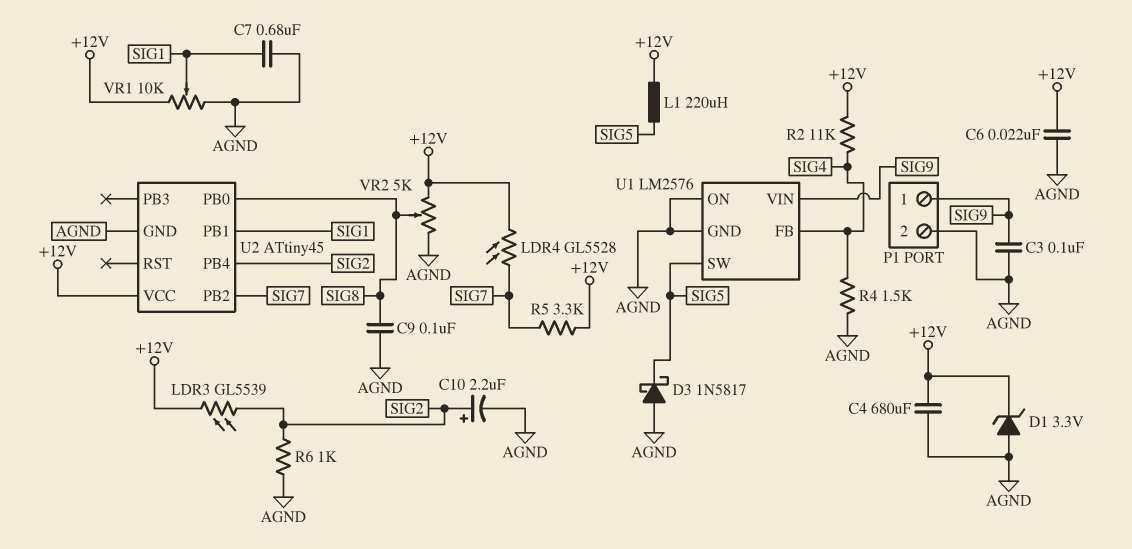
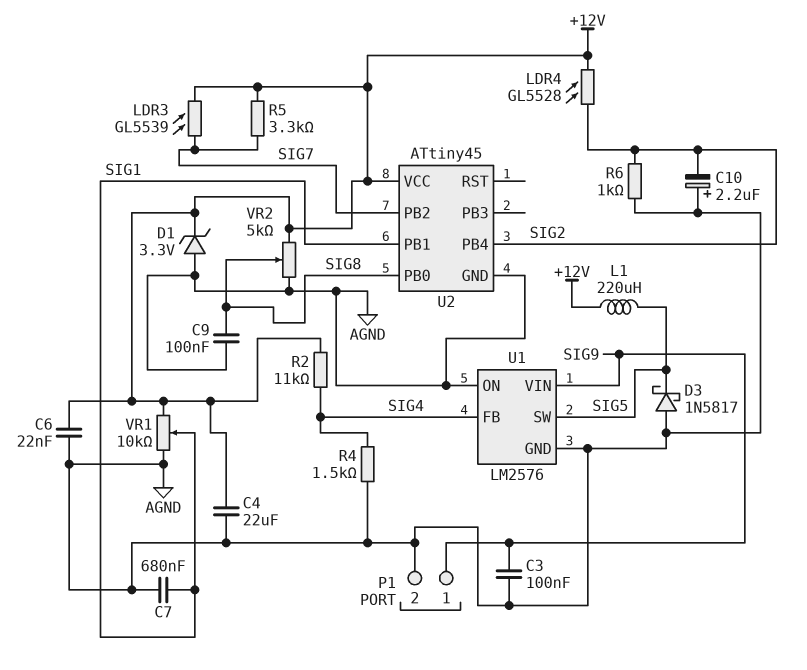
C4: 680uF (+12V, AGND) -> 22uF (+12V, AGND)
C10: 2.2uF (plus SIG2, minus AGND) -> 2.2uF (plus AGND, minus SIG2)
LDR3: GL5539 (+12V, SIG2) -> GL5539 (+12V, SIG7)
LDR4: GL5528 (+12V, SIG7) -> GL5528 (+12V, SIG2)

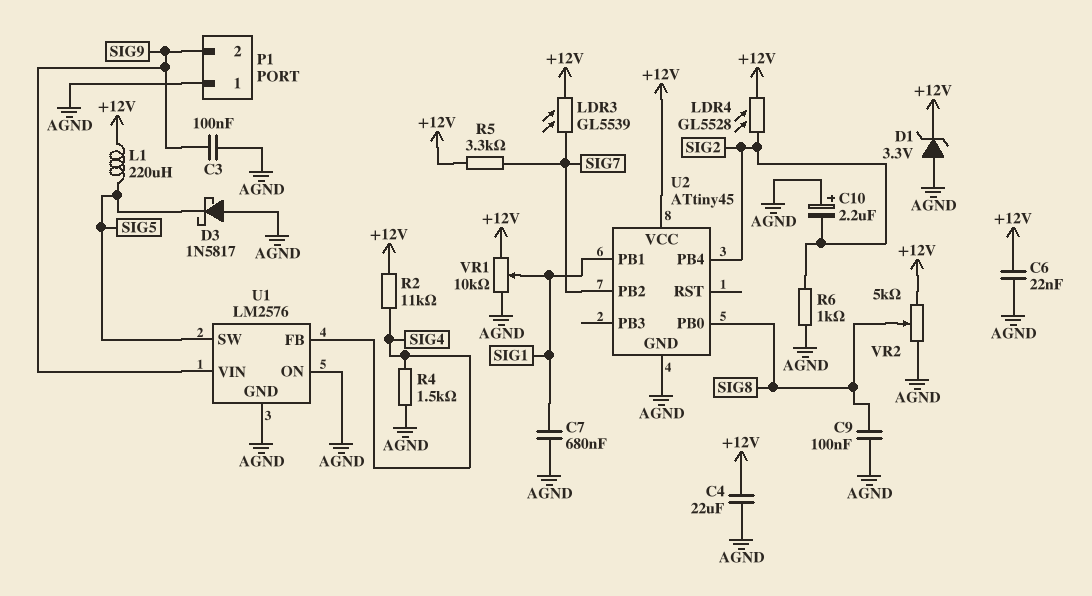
P1 pin 1: SIG9 -> AGND
P1 pin 2: AGND -> SIG9

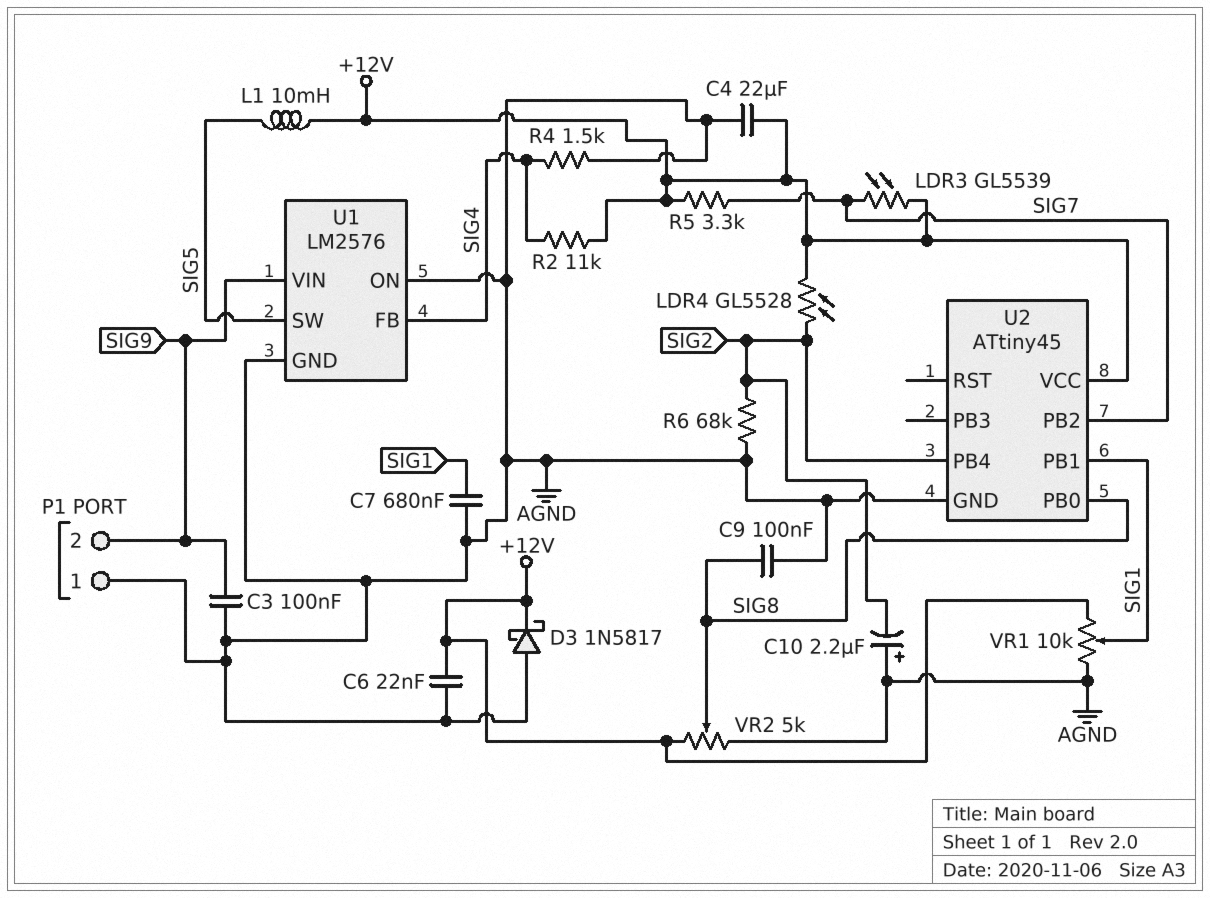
D1: zener 3.3V (A AGND, K +12V) -> none
D3: schottky 1N5817 (A AGND, K SIG5) -> schottky 1N5817 (A AGND, K +12V)
L1: 220uH (+12V, SIG5) -> 10mH (+12V, SIG5)
R6: 1k (AGND, SIG2) -> 68k (AGND, SIG2)

